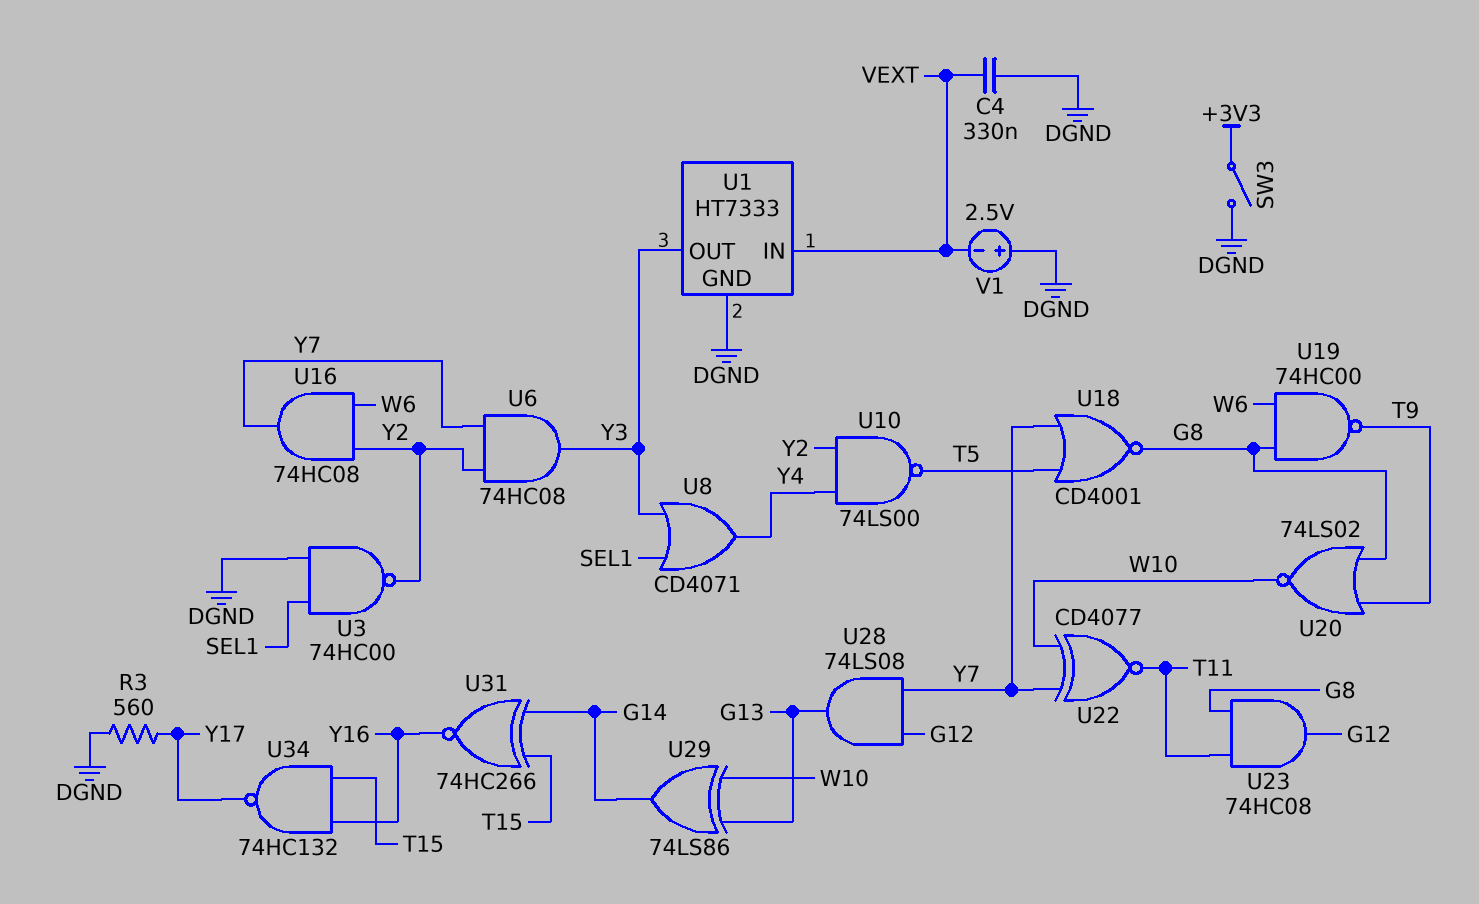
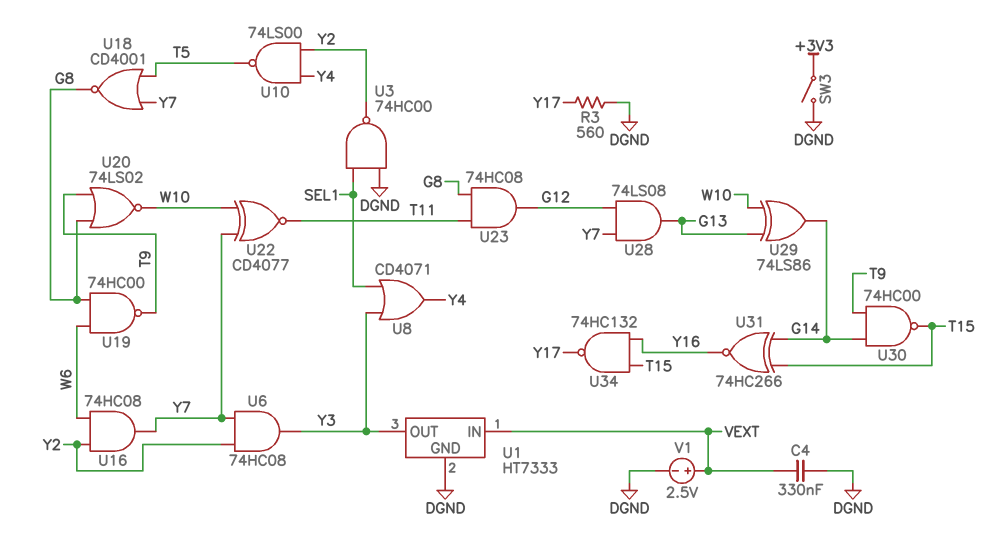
U30: none -> NAND 74HC00 (in G14, in T9, out T15)
V1: 2.5V (plus DGND, minus VEXT) -> 2.5V (plus VEXT, minus DGND)

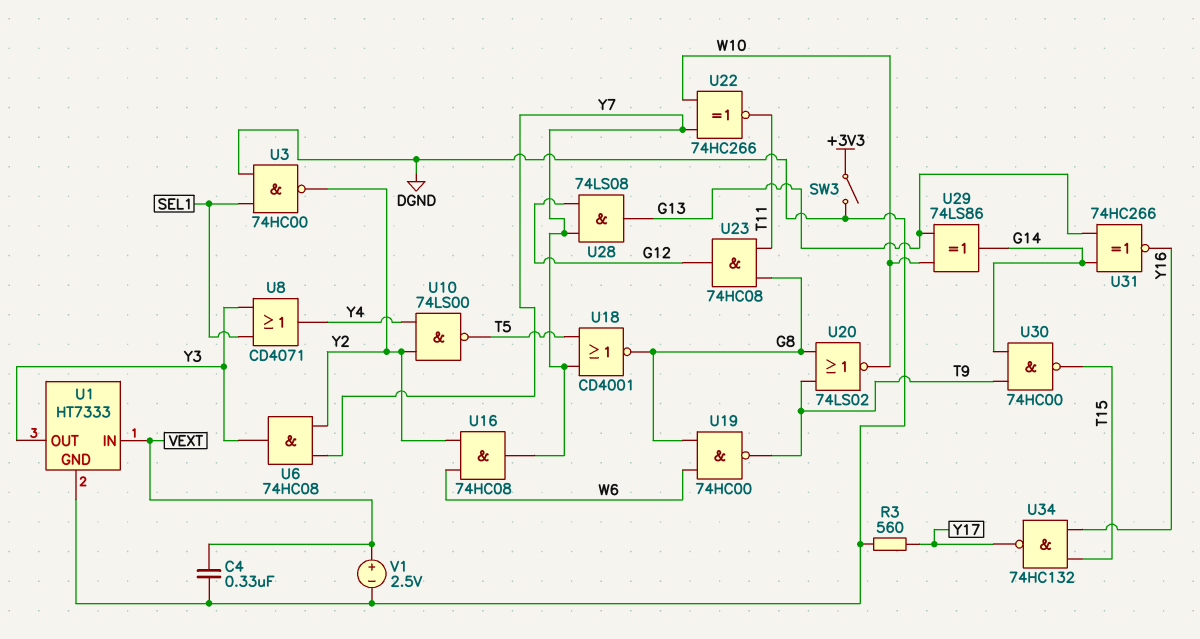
U22: XNOR CD4077 (in W10, in Y7, out T11) -> XNOR 74HC266 (in W10, in Y7, out T11)
U31: XNOR 74HC266 (in G14, in T15, out Y16) -> XNOR 74HC266 (in G13, in G14, out Y16)

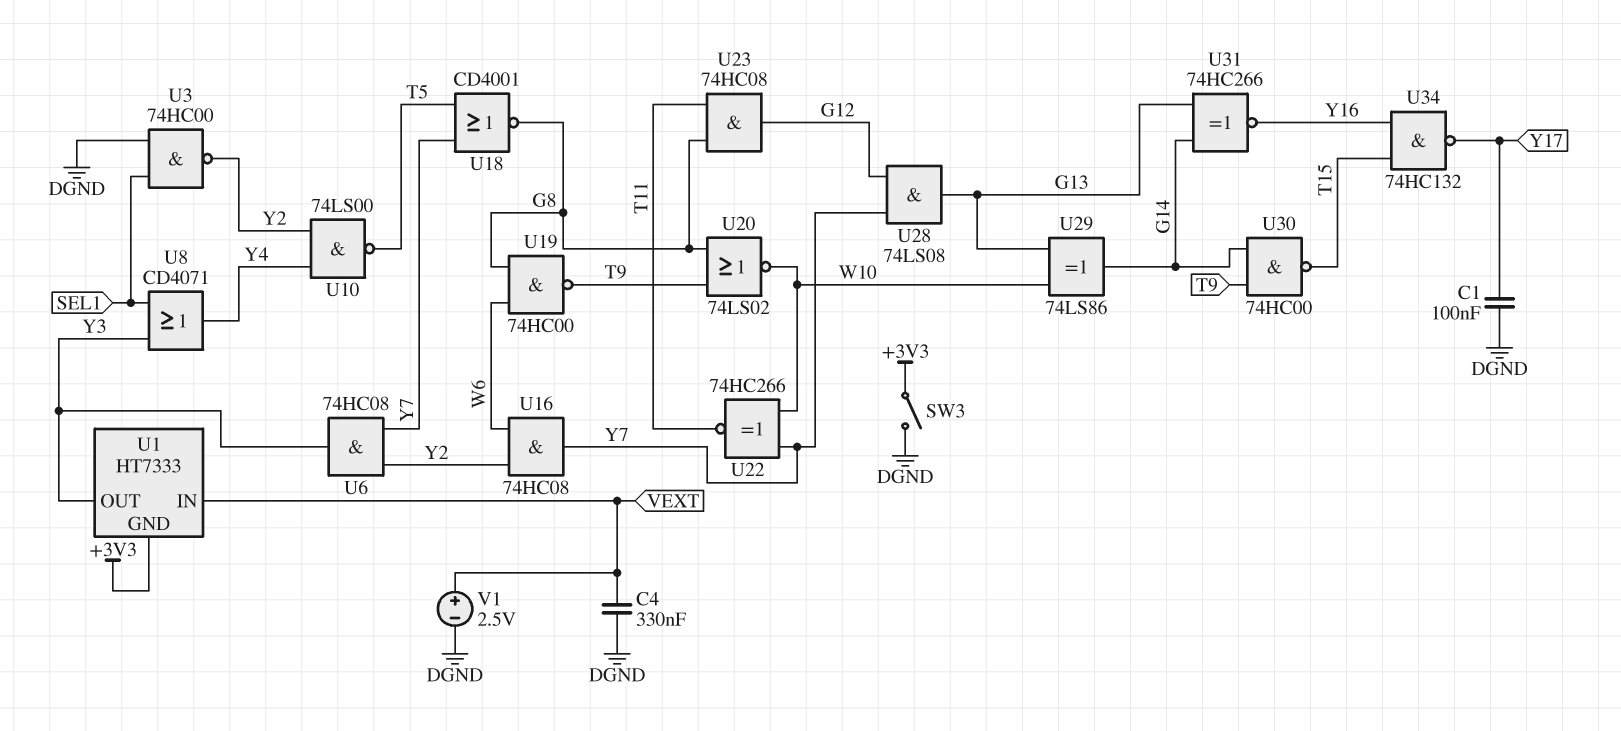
C1: none -> 100nF (DGND, Y17)
R3: 560 (DGND, Y17) -> none
U1 pin GND: DGND -> +3V3

